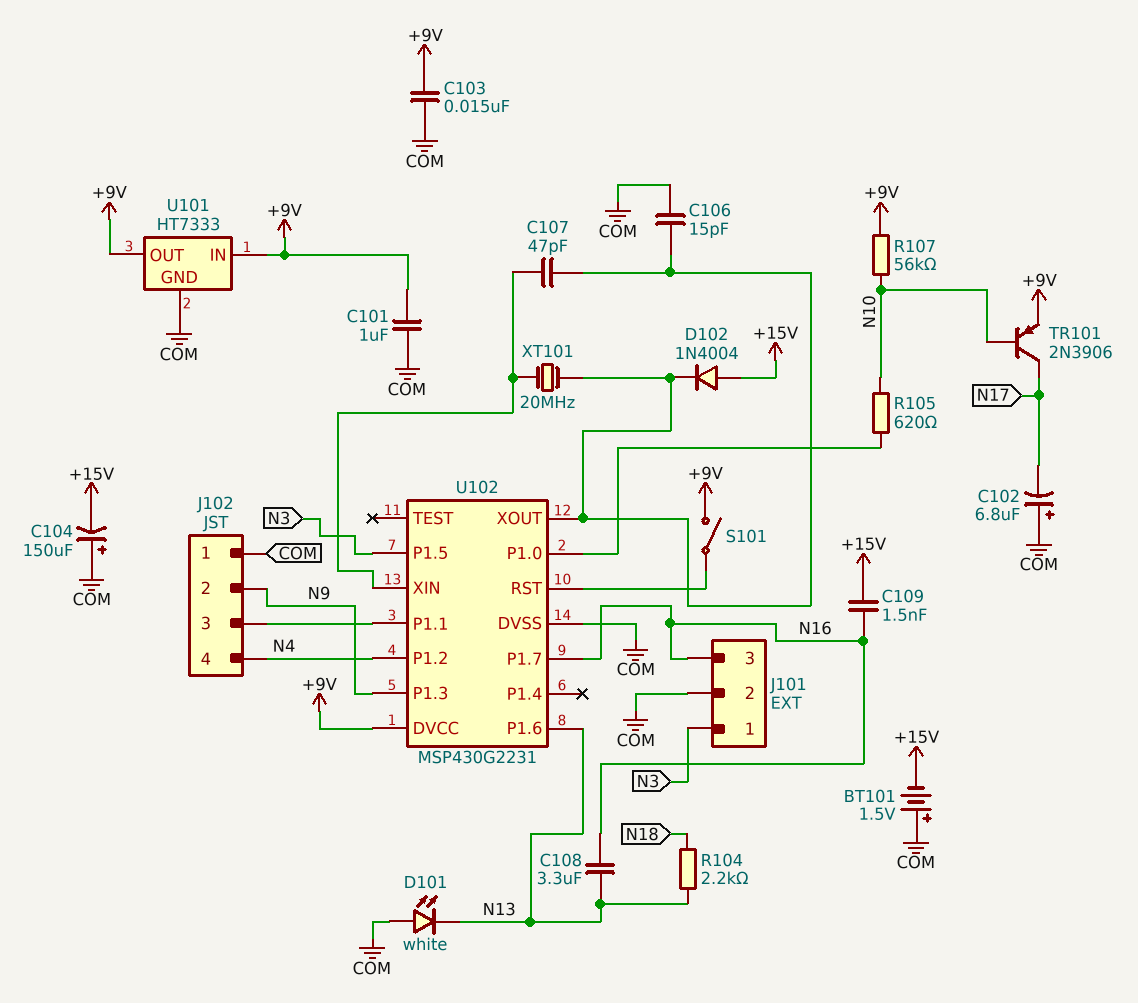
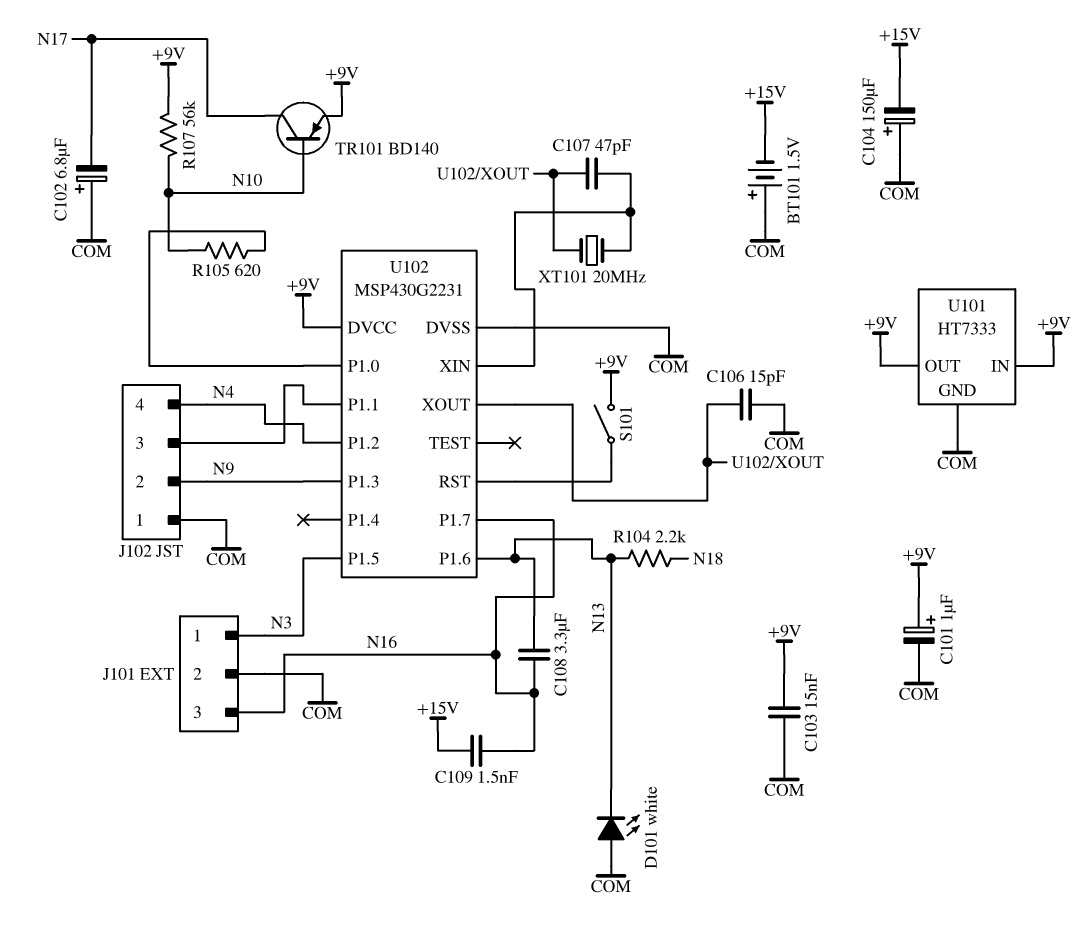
C101: 1uF (+9V, COM) -> 1uF (plus +9V, minus COM)
D102: diode 1N4004 (A +15V, K U102/XOUT) -> none
TR101: PNP 2N3906 (B N10, C N17, E +9V) -> PNP BD140 (B N10, C N17, E +9V)

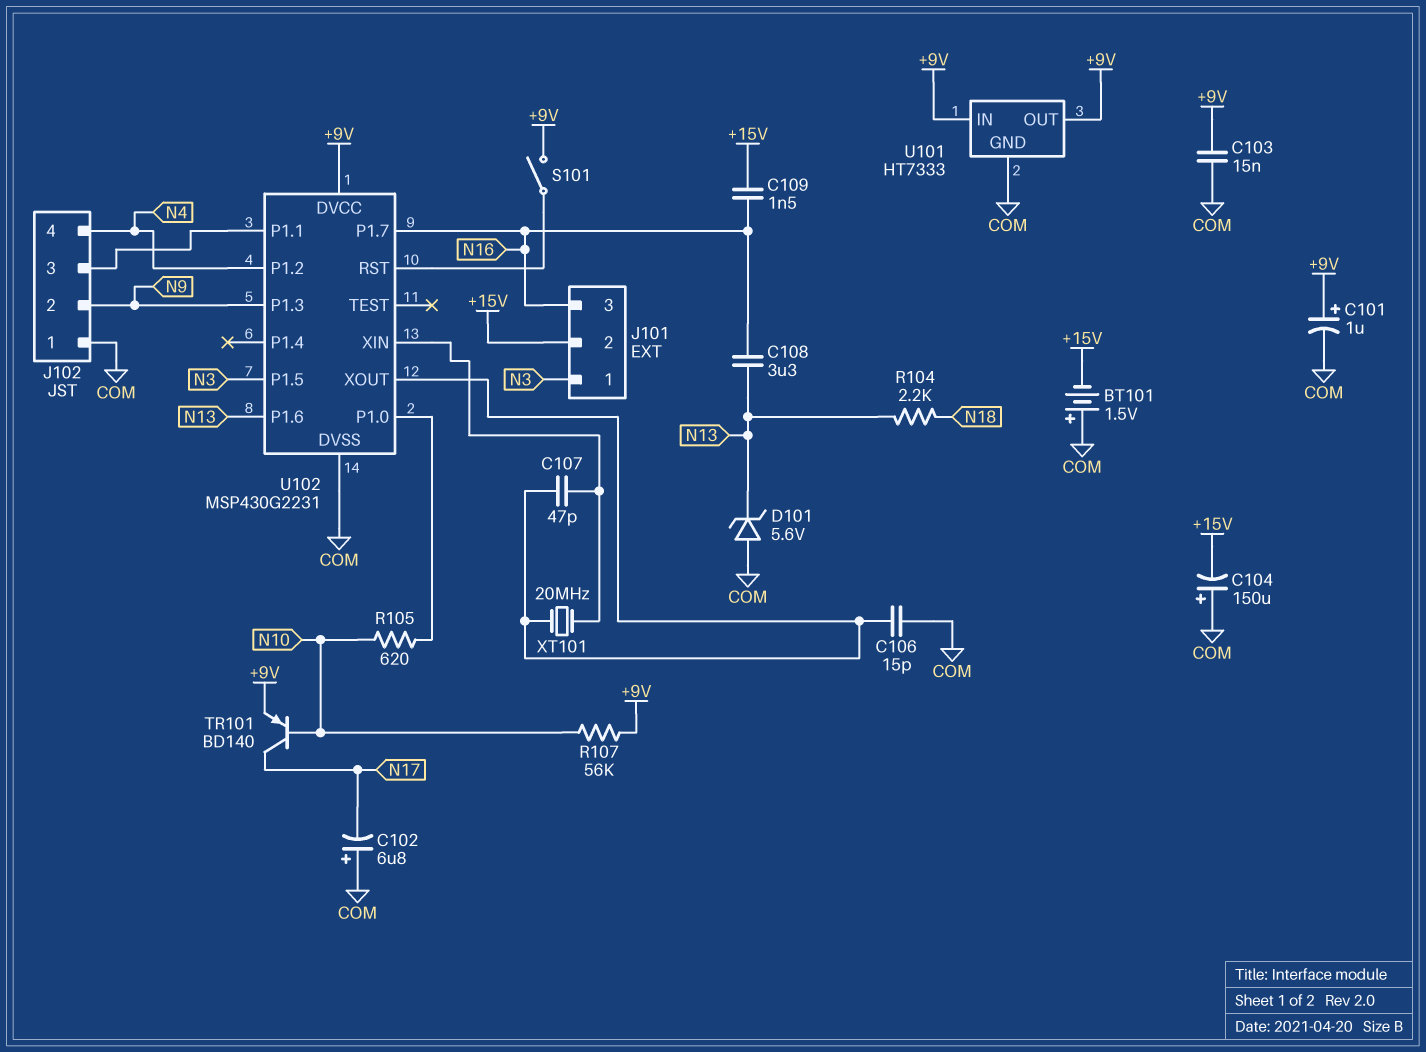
D101: LED white (A COM, K N13) -> zener 5.6V (A COM, K N13)
J101 pin 2: COM -> +15V

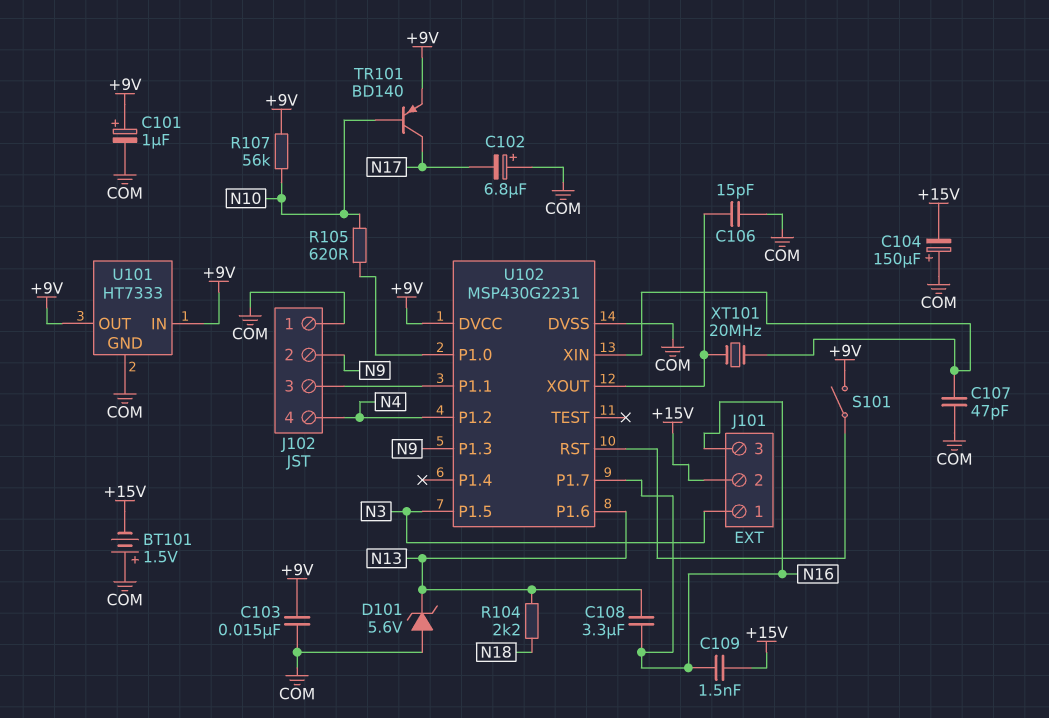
C107: 47pF (U102/XIN, U102/XOUT) -> 47pF (COM, U102/XIN)

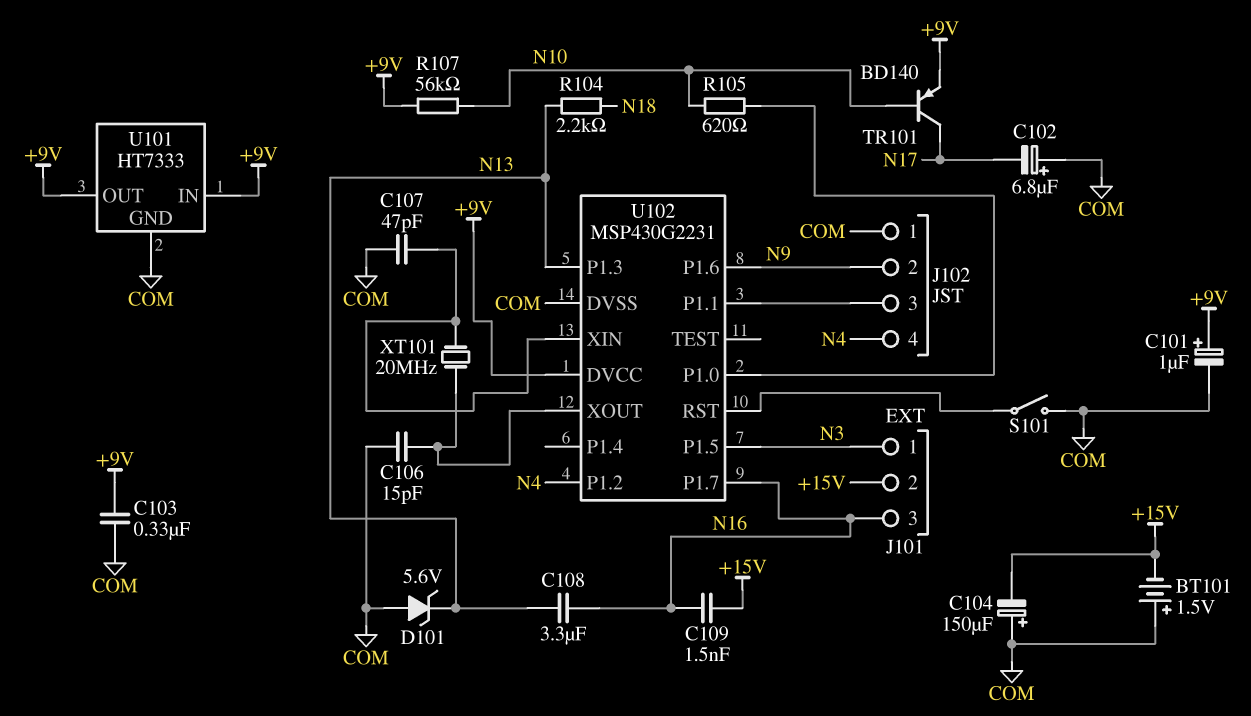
C103: 15nF (+9V, COM) -> 330nF (+9V, COM)
S101: switch (+9V, U102/RST) -> switch (COM, U102/RST)
U102 pin P1.3: N9 -> N13
U102 pin P1.6: N13 -> N9

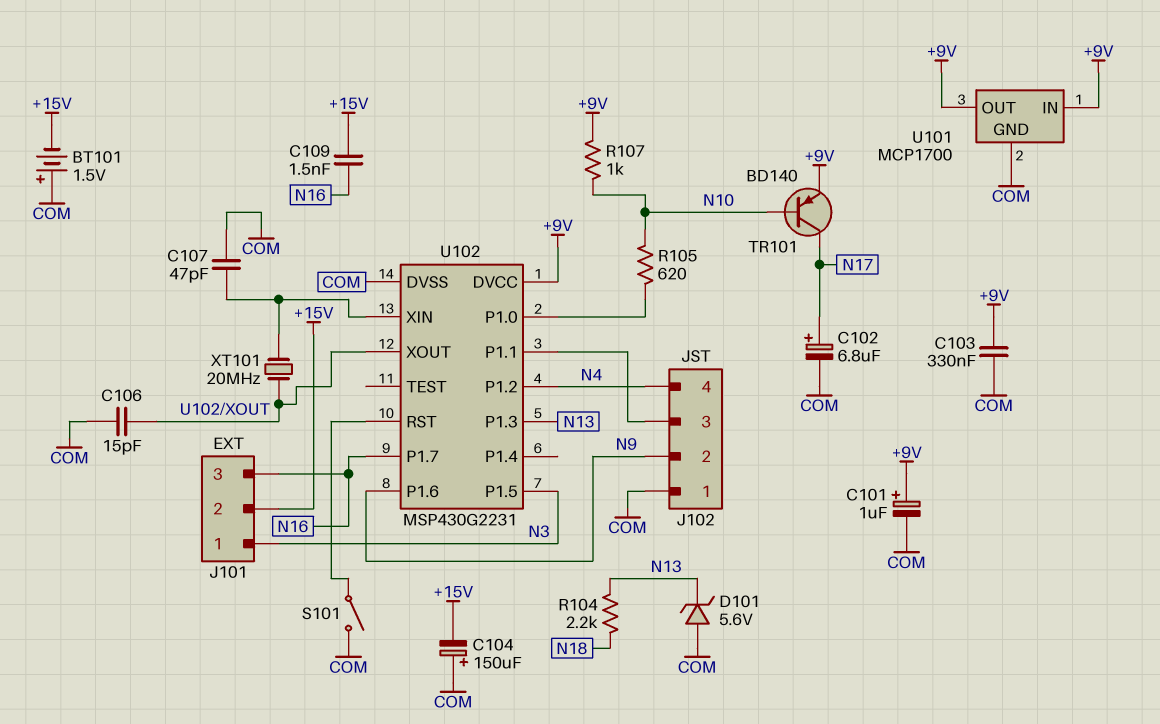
C102: 6.8uF (plus COM, minus N17) -> 6.8uF (plus N17, minus COM)
C108: 3.3uF (N13, N16) -> none
R107: 56k (+9V, N10) -> 1k (+9V, N10)
U101: HT7333 -> MCP1700

